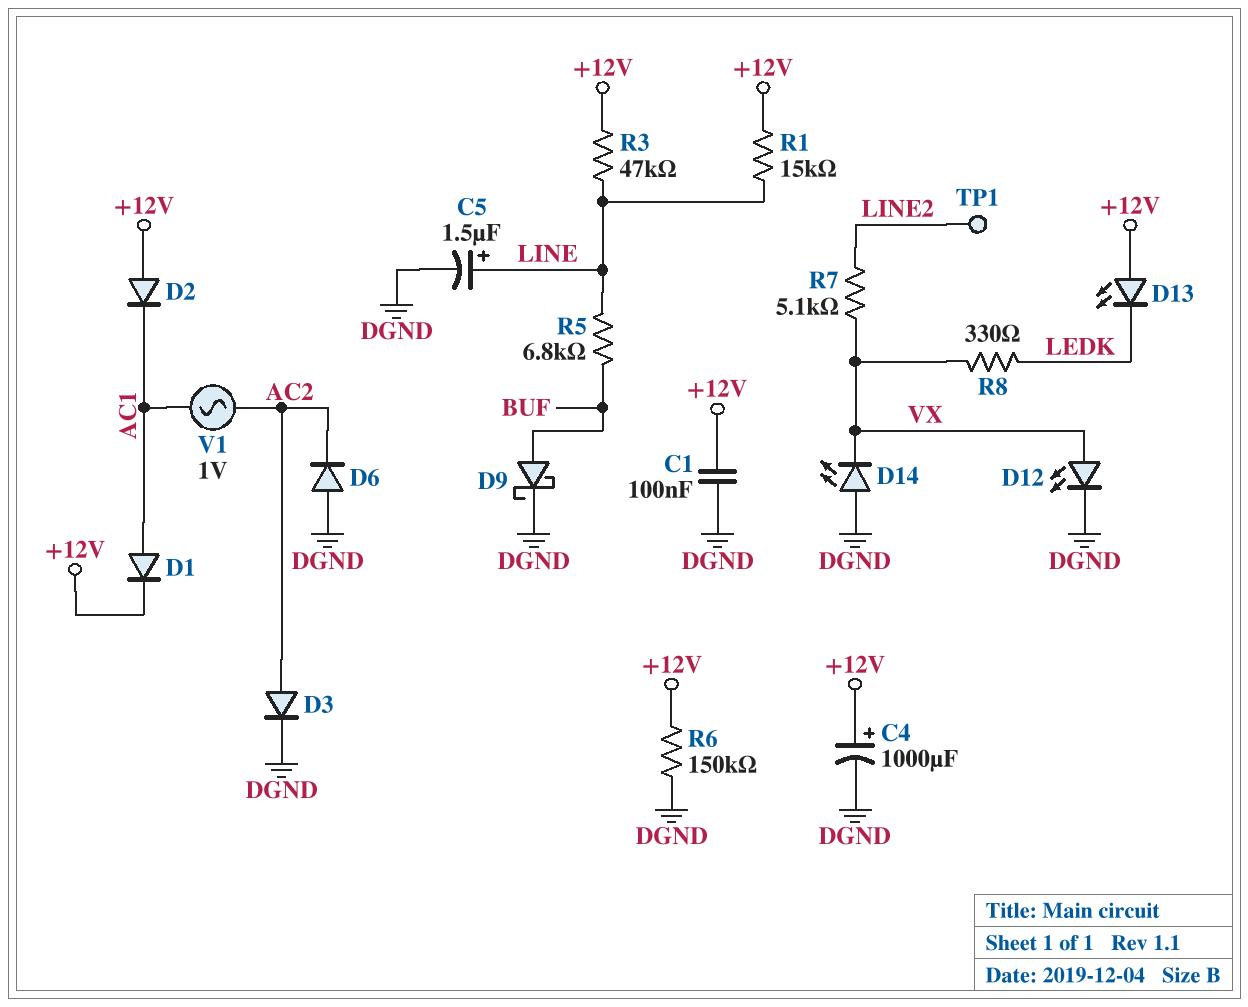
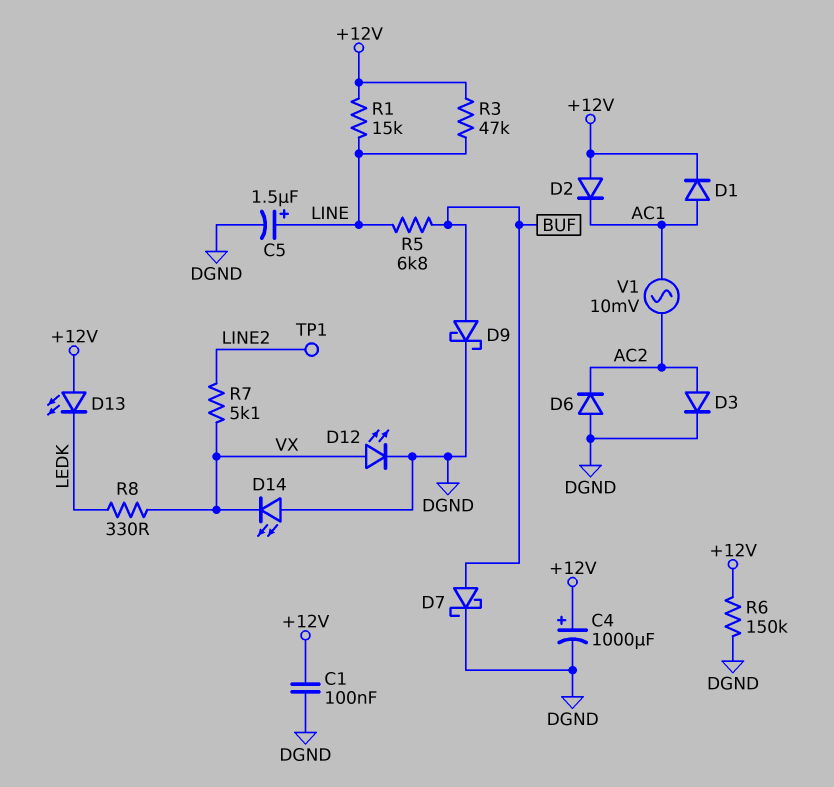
D7: none -> schottky (A BUF, K DGND)
V1: AC 1V (AC1, AC2) -> AC 10mV (AC1, AC2)

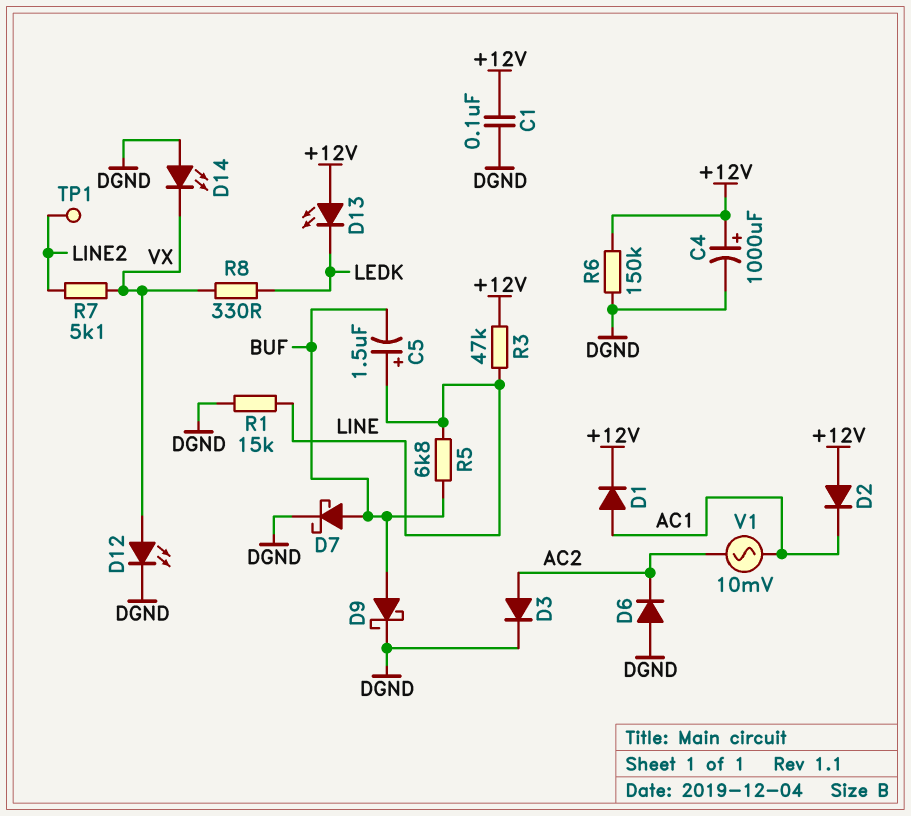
C5: 1.5uF (plus LINE, minus DGND) -> 1.5uF (plus LINE, minus BUF)
R1: 15k (+12V, LINE) -> 15k (DGND, LINE)

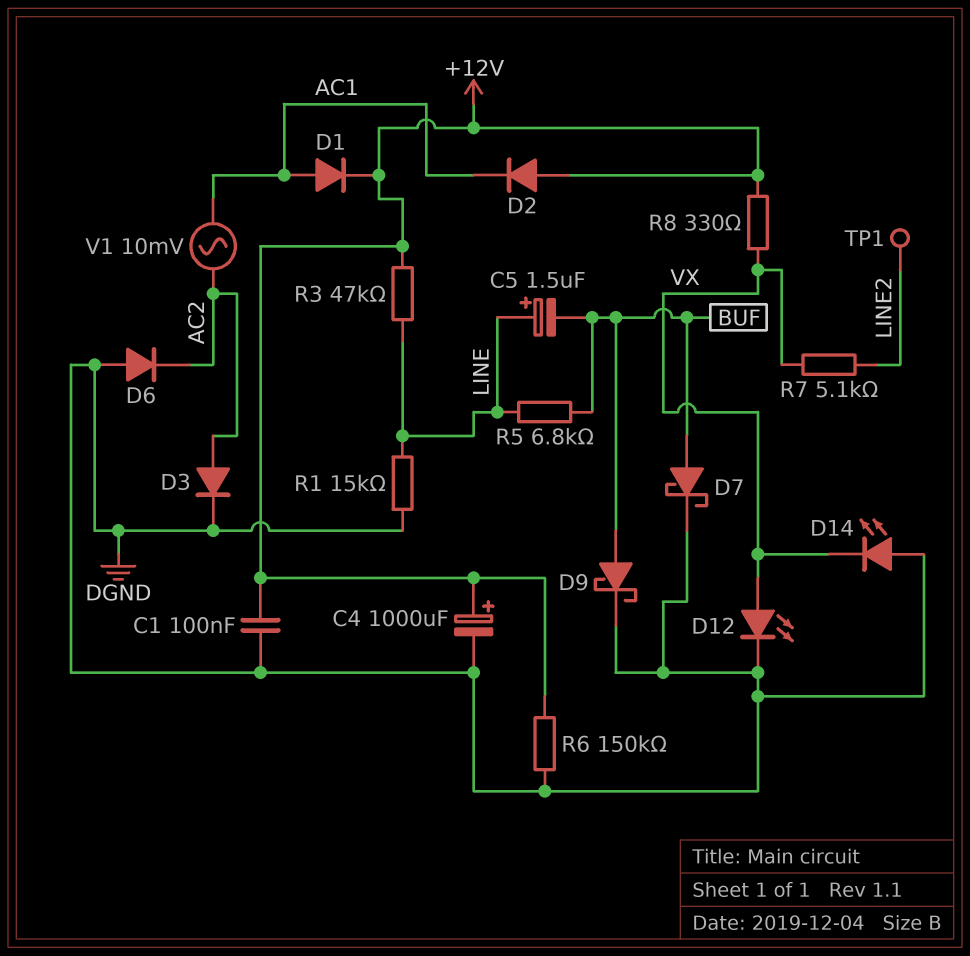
D13: LED (A +12V, K LEDK) -> none
R8: 330 (LEDK, VX) -> 330 (+12V, VX)

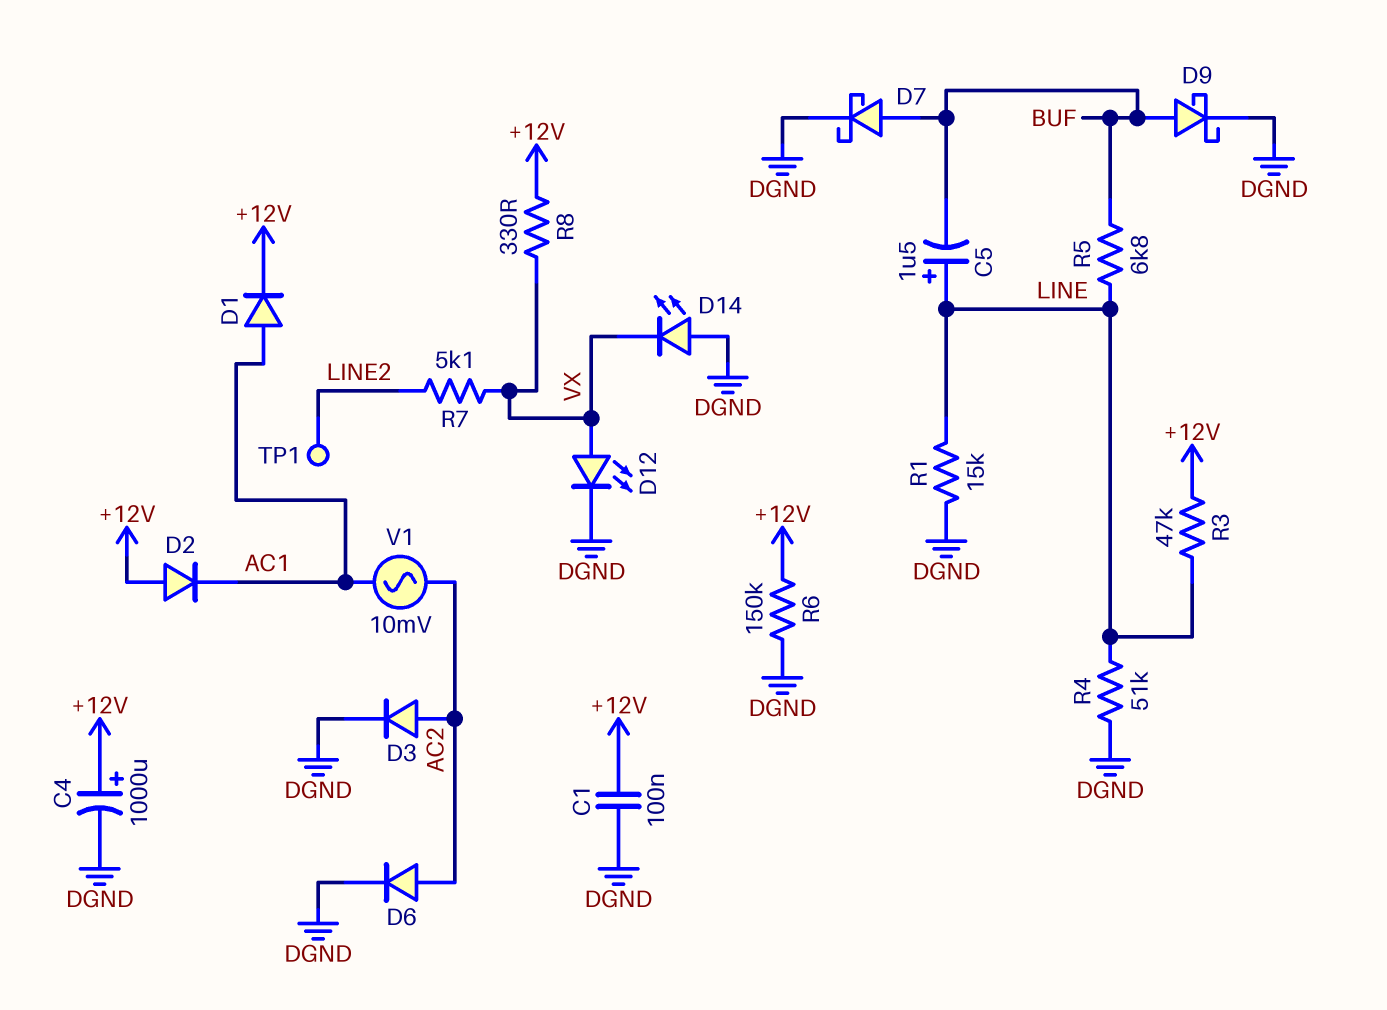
D6: diode (A DGND, K AC2) -> diode (A AC2, K DGND)
R4: none -> 51k (DGND, LINE)

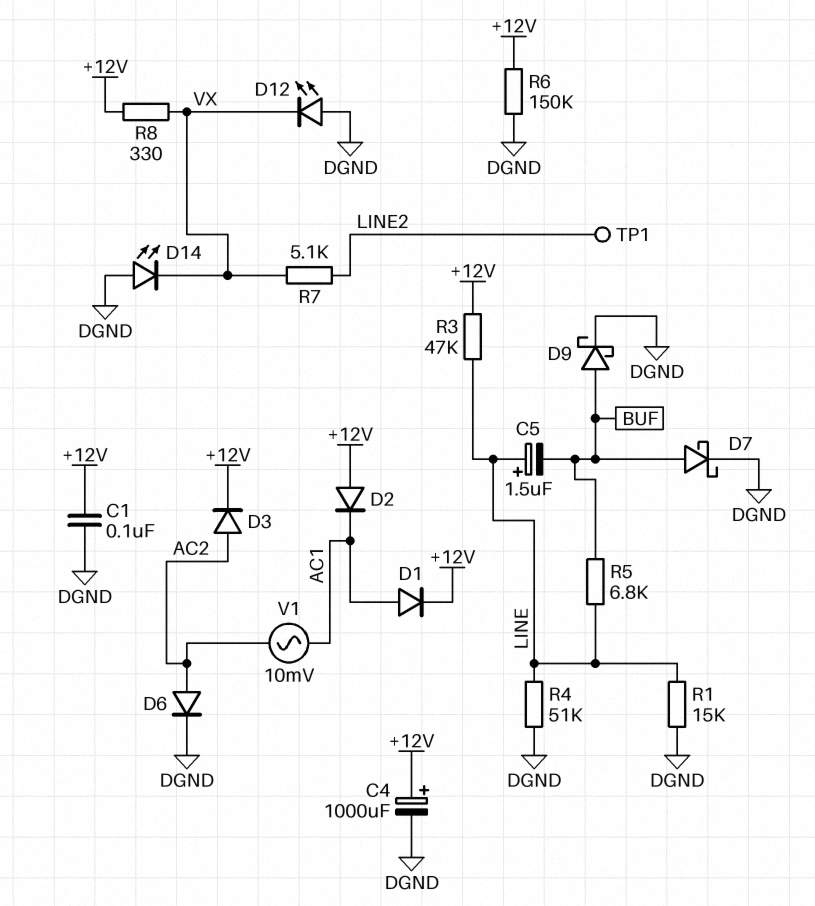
D3: diode (A AC2, K DGND) -> diode (A AC2, K +12V)
D12: LED (A VX, K DGND) -> LED (A DGND, K VX)

